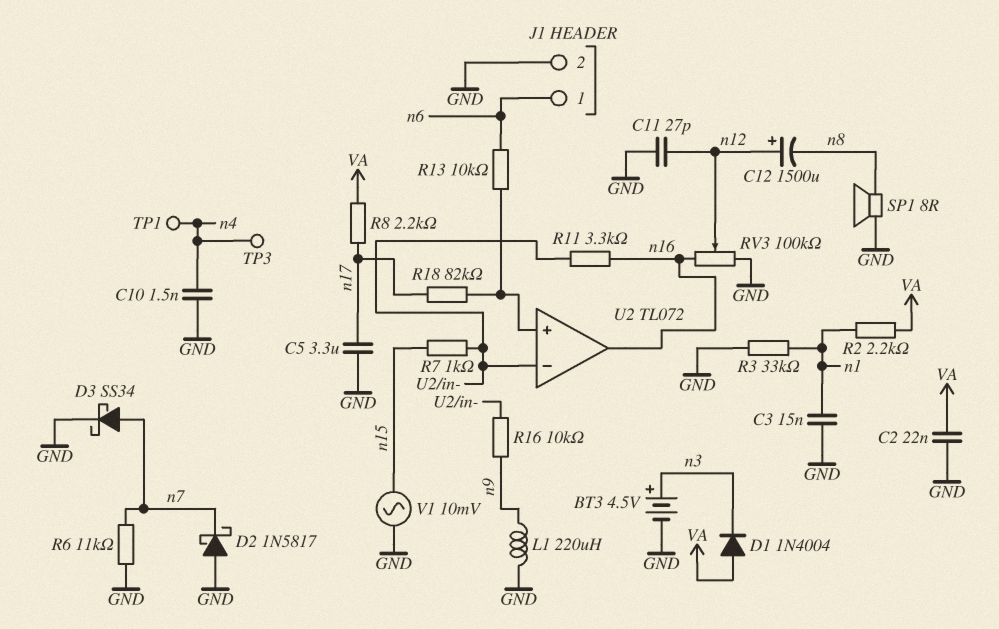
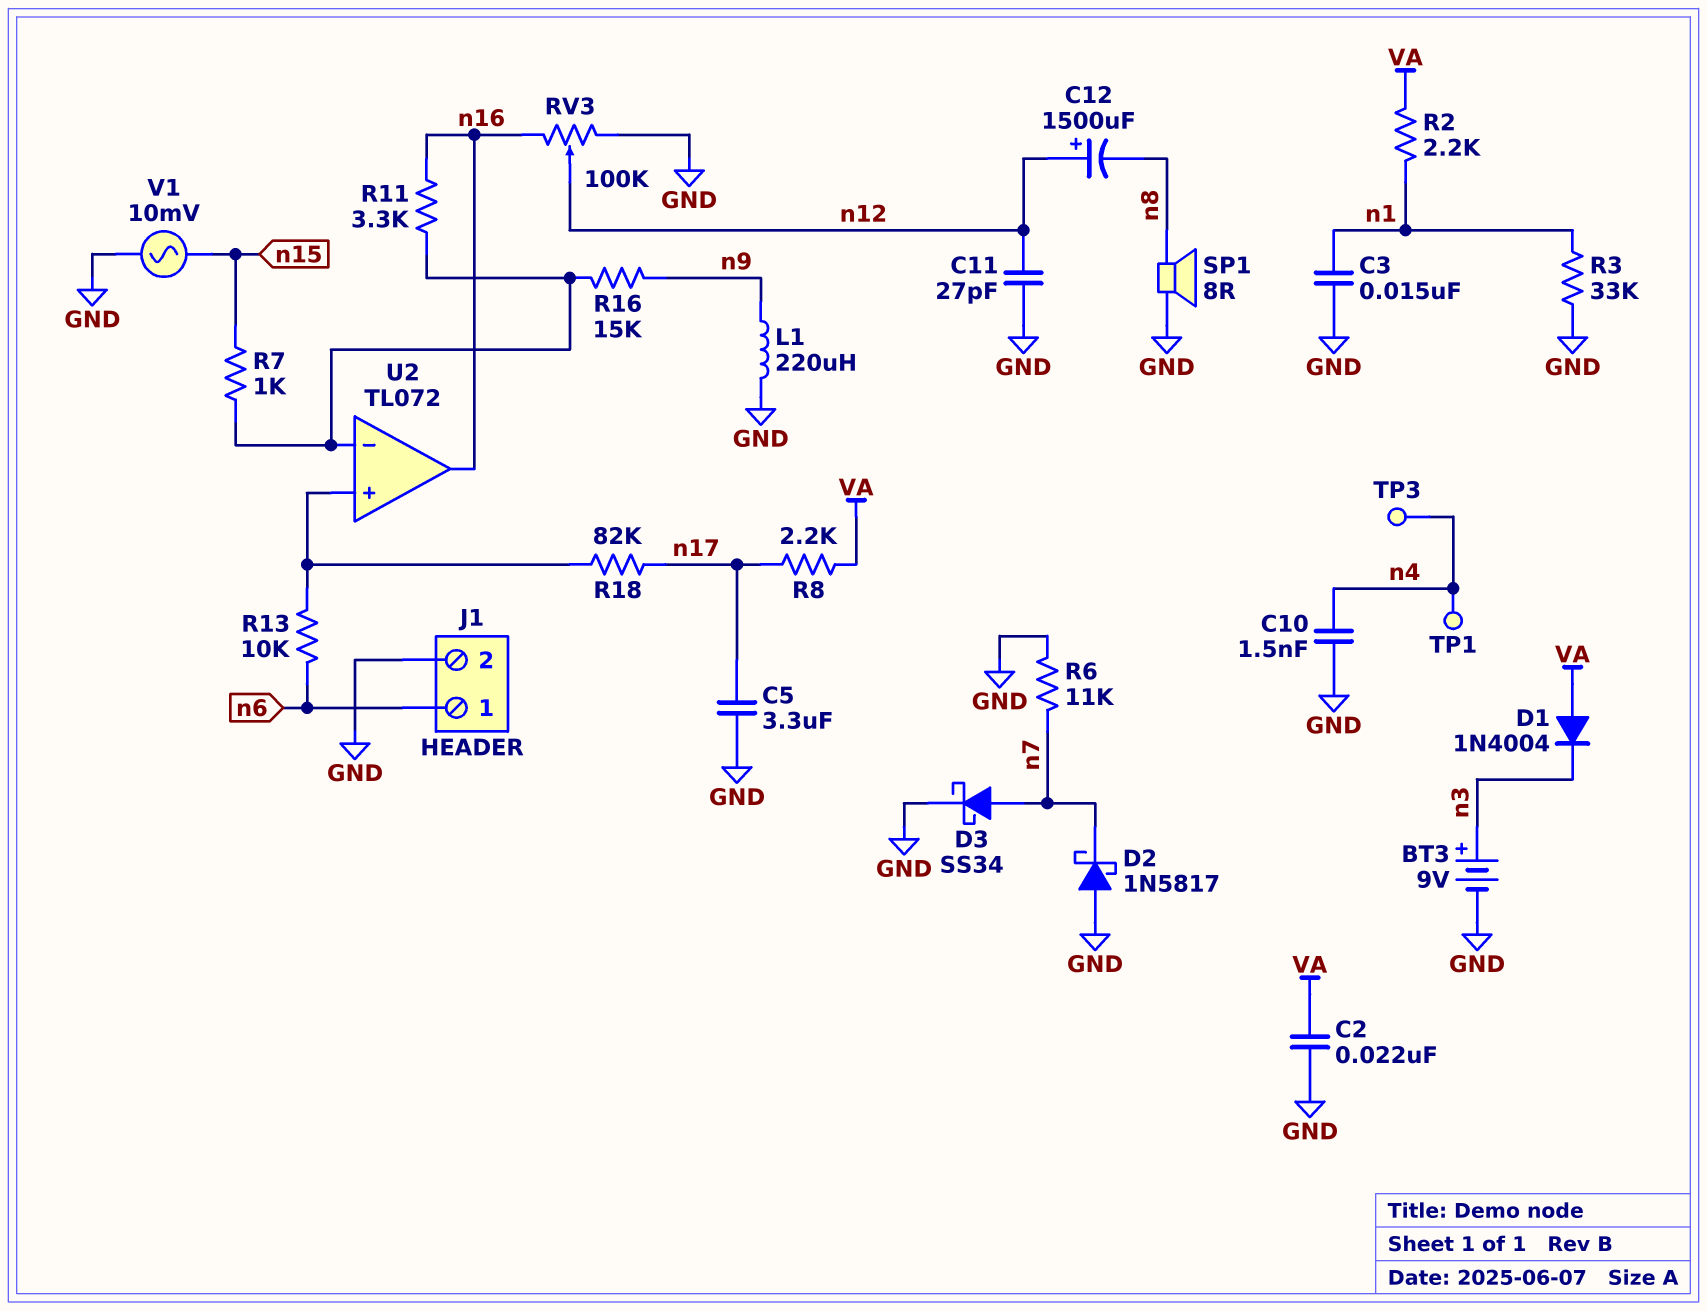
BT3: 4.5V (plus n3, minus GND) -> 9V (plus n3, minus GND)
R16: 10k (U2/in-, n9) -> 15k (U2/in-, n9)

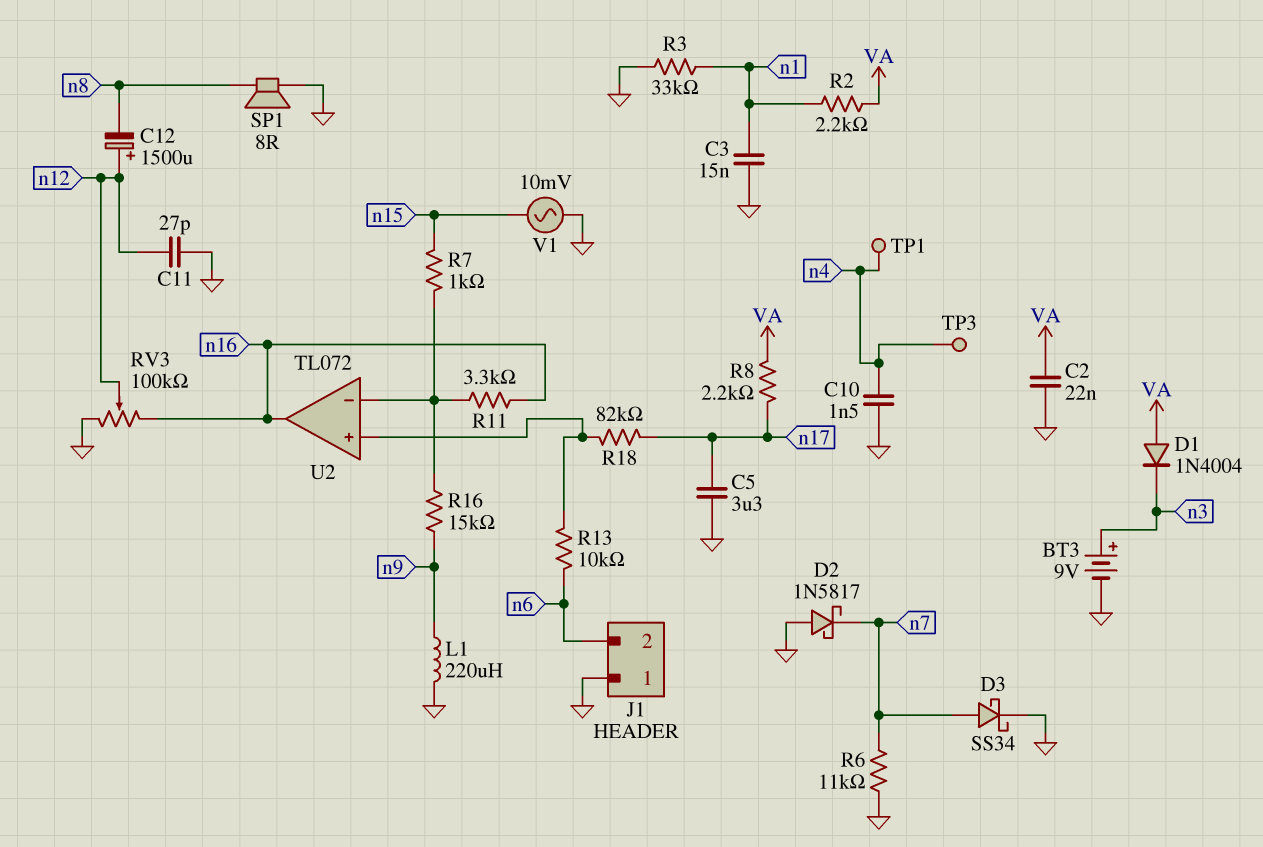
J1 pin 1: n6 -> GND
J1 pin 2: GND -> n6

